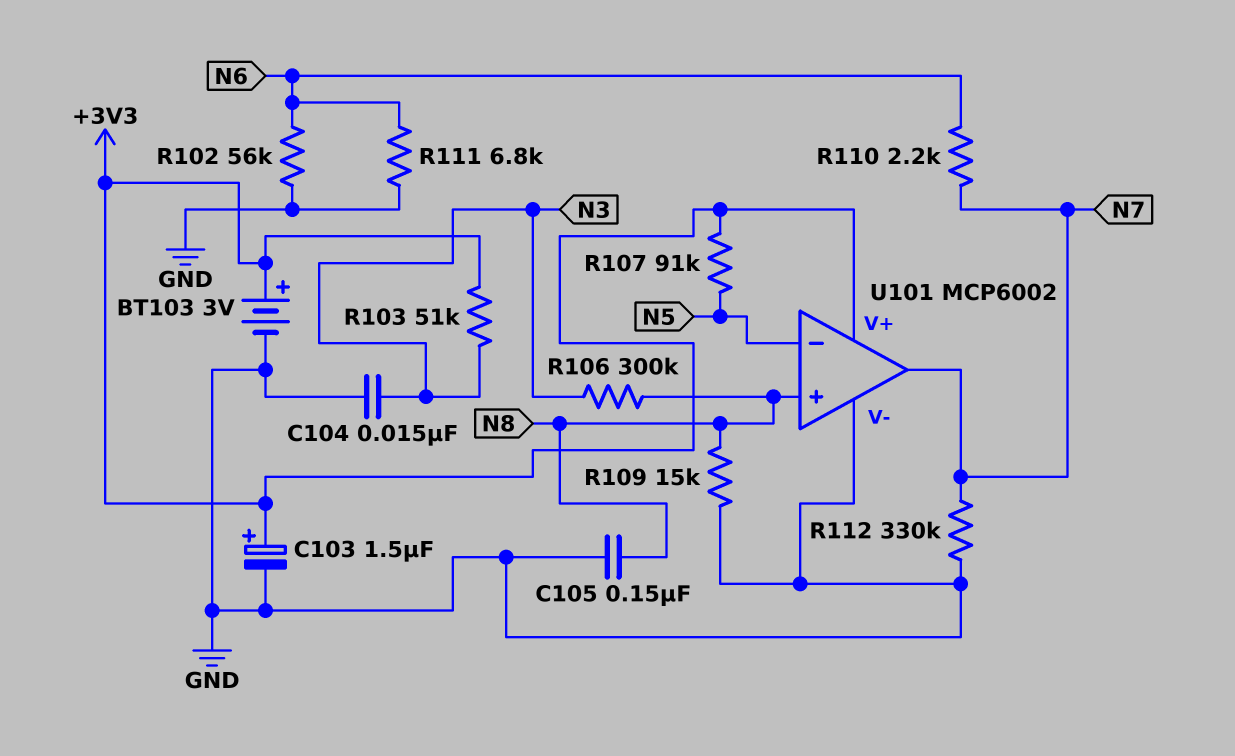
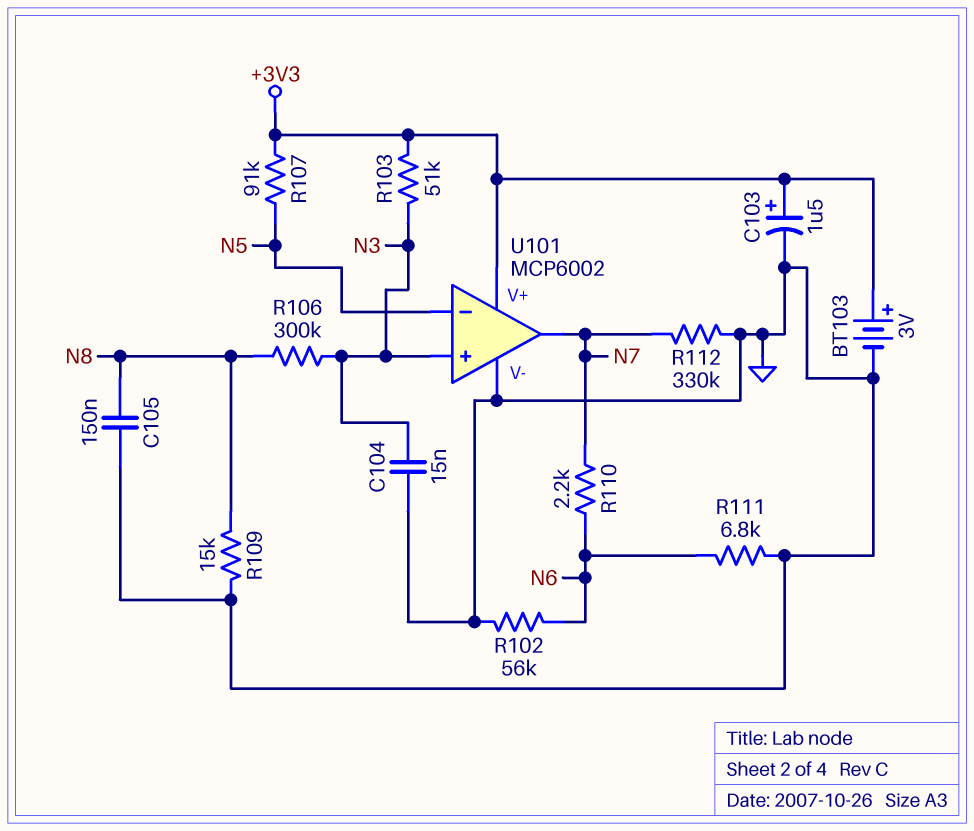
U101 pin in+: N8 -> N3

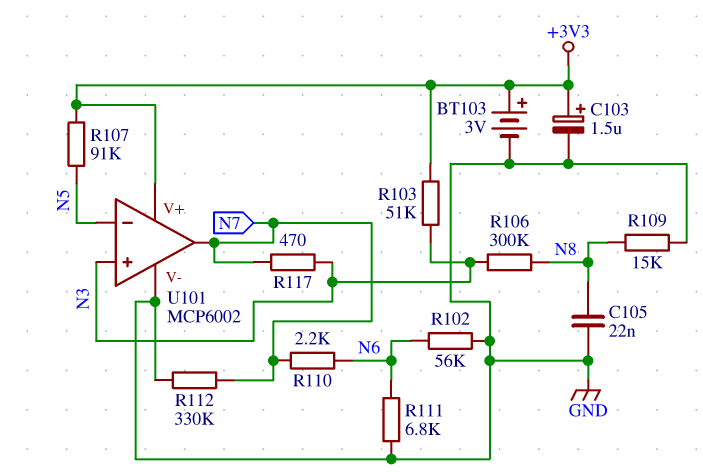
C104: 15nF (GND, N3) -> none
C105: 150nF (GND, N8) -> 22nF (GND, N8)
R117: none -> 470 (N3, N7)

